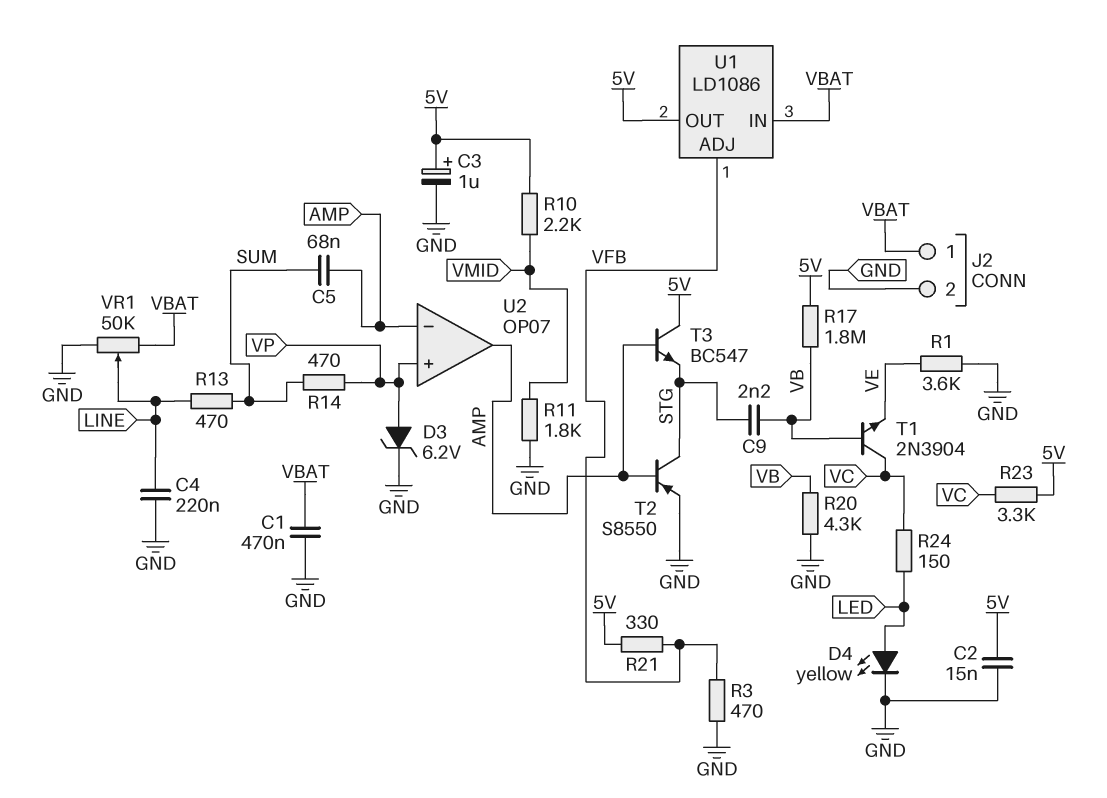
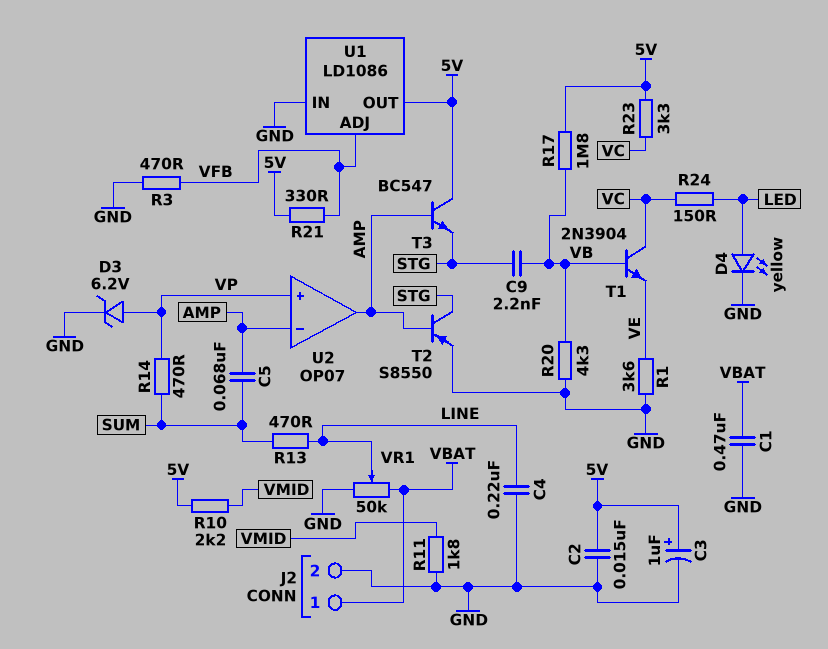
U1 pin IN: VBAT -> GND

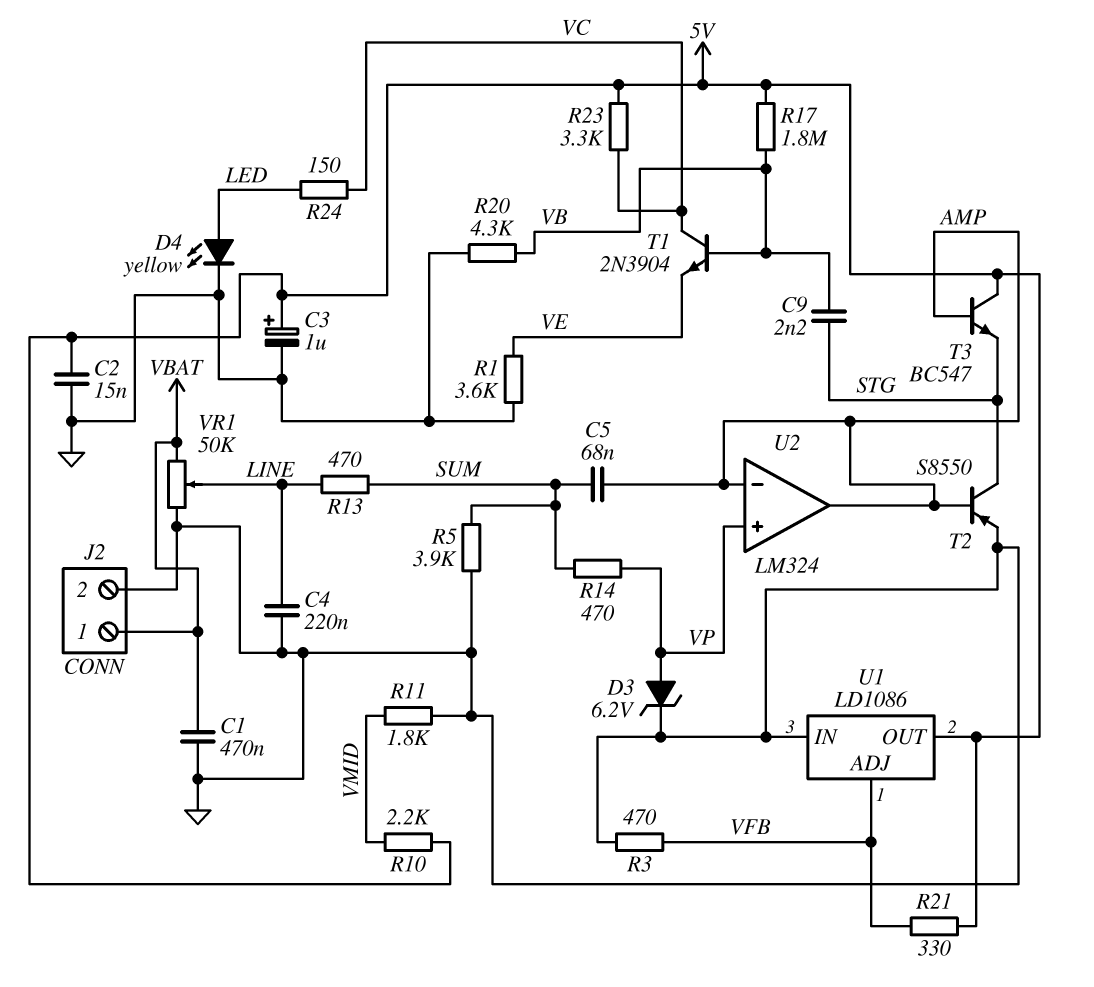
R5: none -> 3.9k (GND, SUM)
U2: OP07 -> LM324

